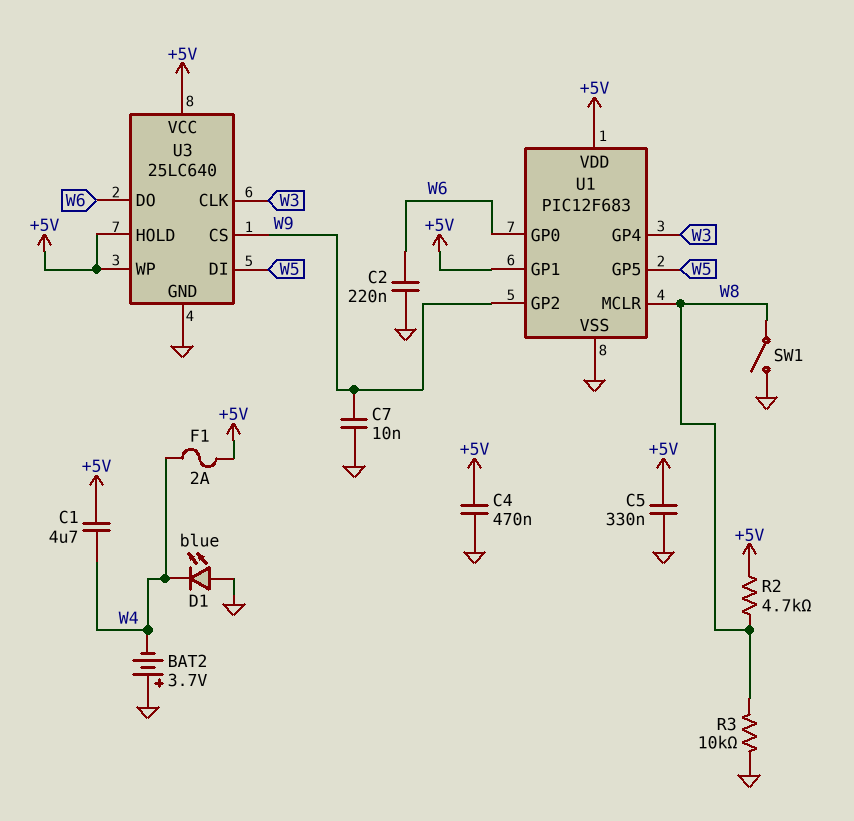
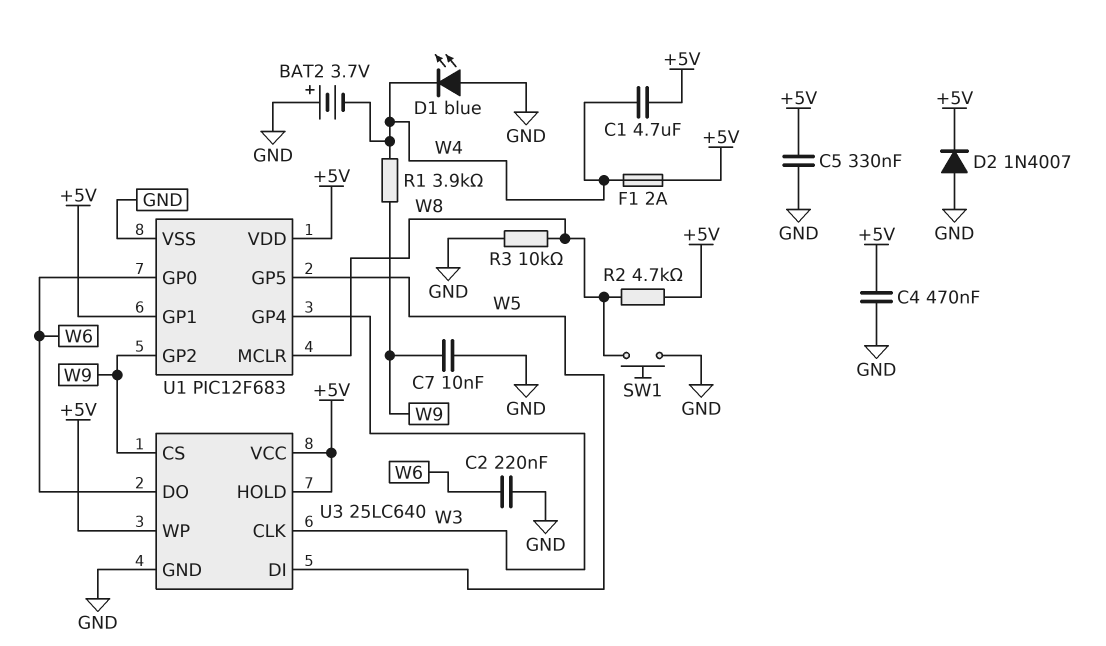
D2: none -> diode 1N4007 (A GND, K +5V)
R1: none -> 3.9k (W4, W9)
SW1: switch (GND, W8) -> button (GND, W8)

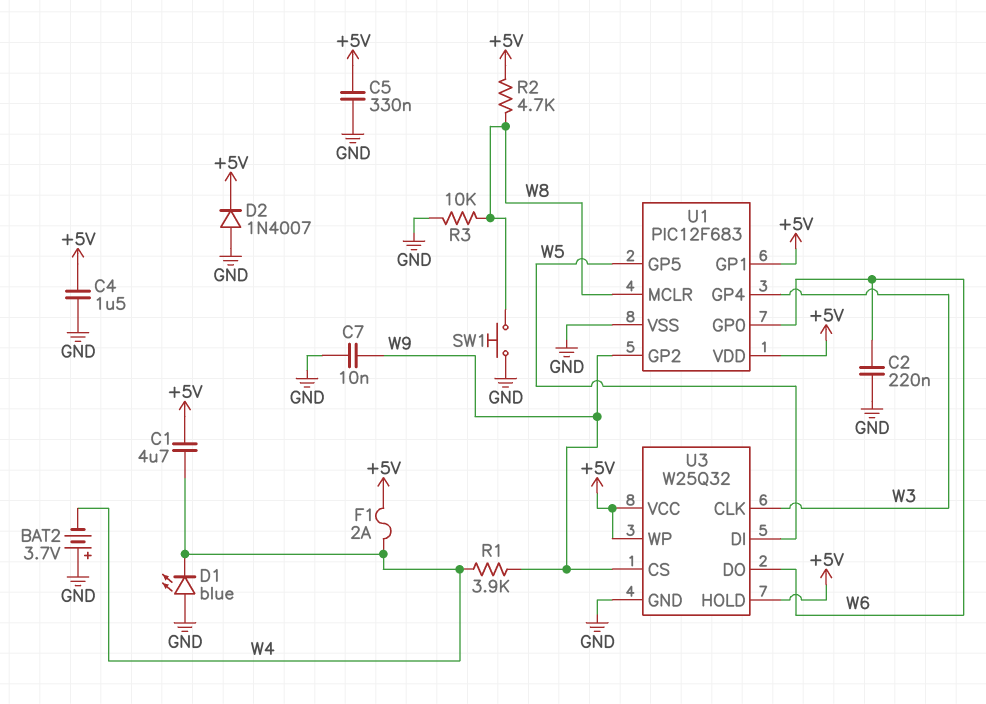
C4: 470nF (+5V, GND) -> 1.5uF (+5V, GND)
U3: 25LC640 -> W25Q32

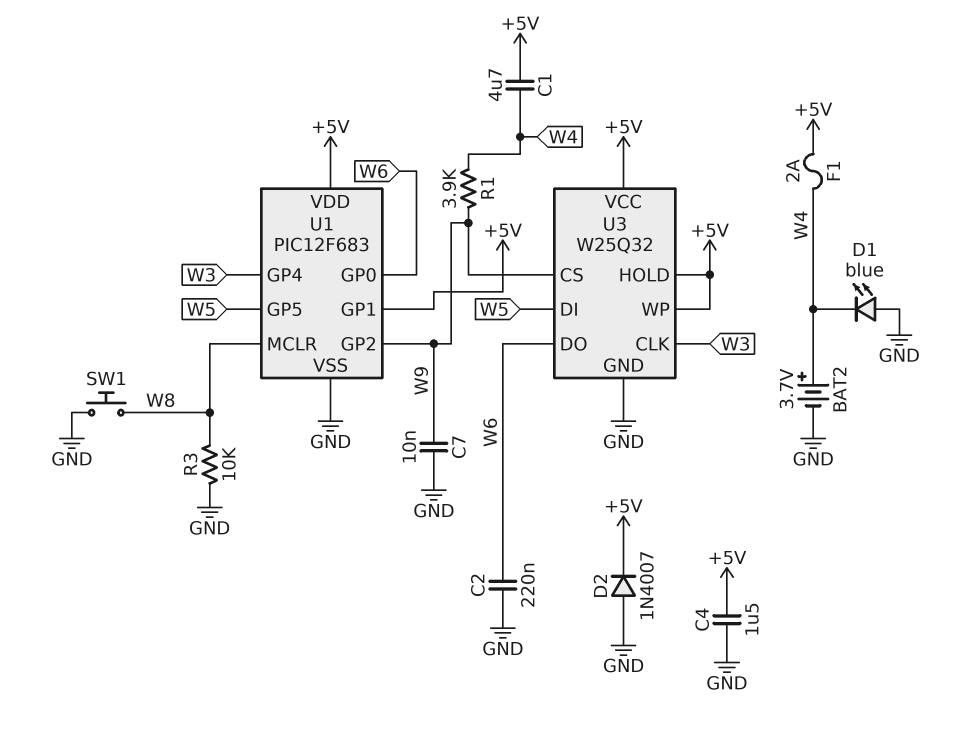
BAT2: 3.7V (plus GND, minus W4) -> 3.7V (plus W4, minus GND)
C5: 330nF (+5V, GND) -> none
R2: 4.7k (+5V, W8) -> none

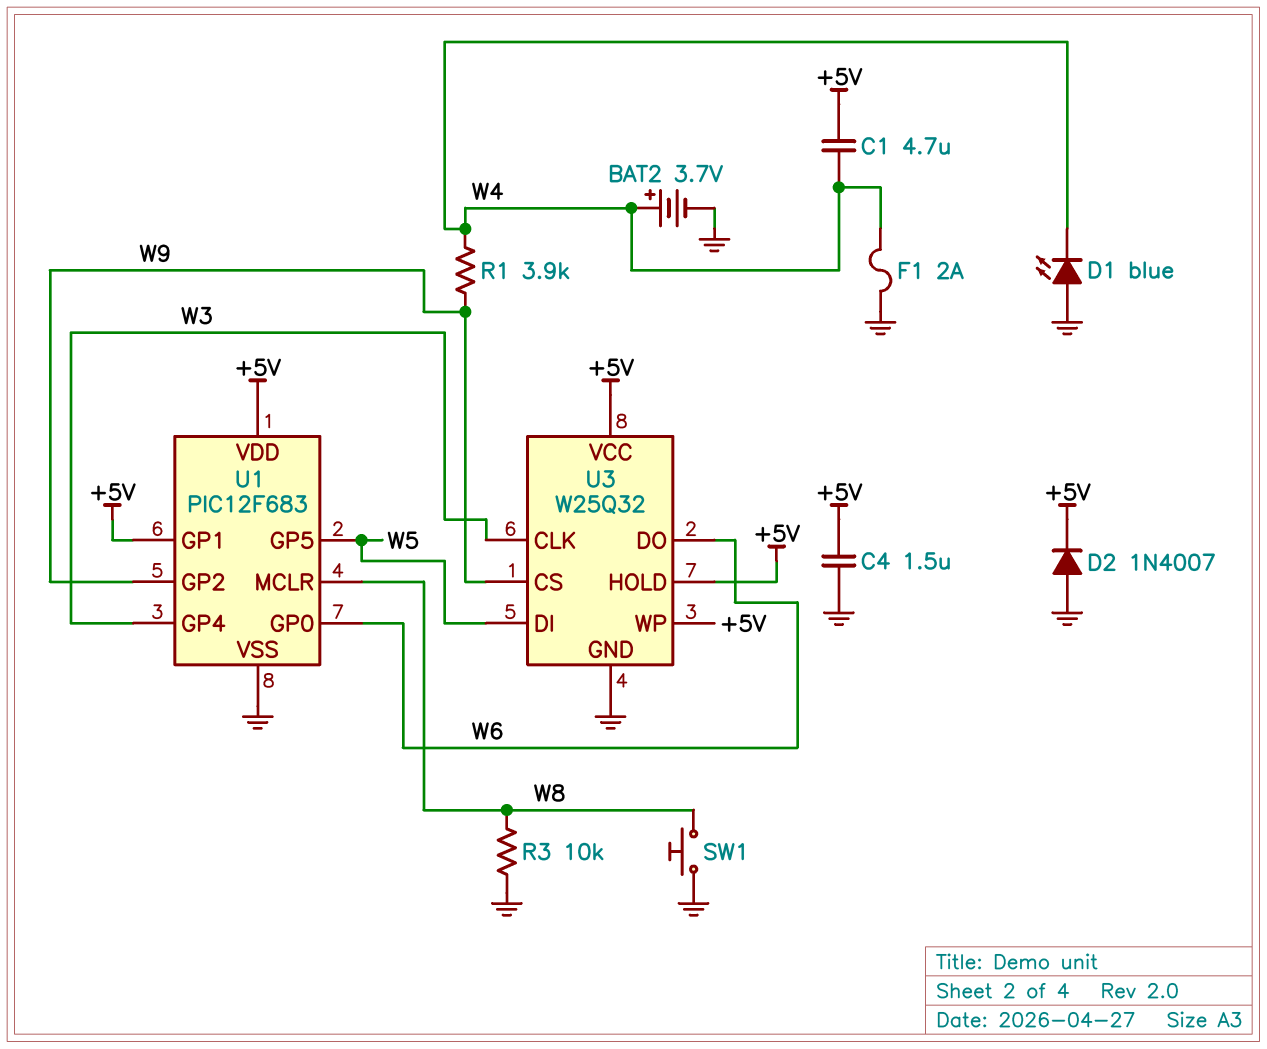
C2: 220nF (GND, W6) -> none
C7: 10nF (GND, W9) -> none
F1: 2A (+5V, W4) -> 2A (GND, W4)

